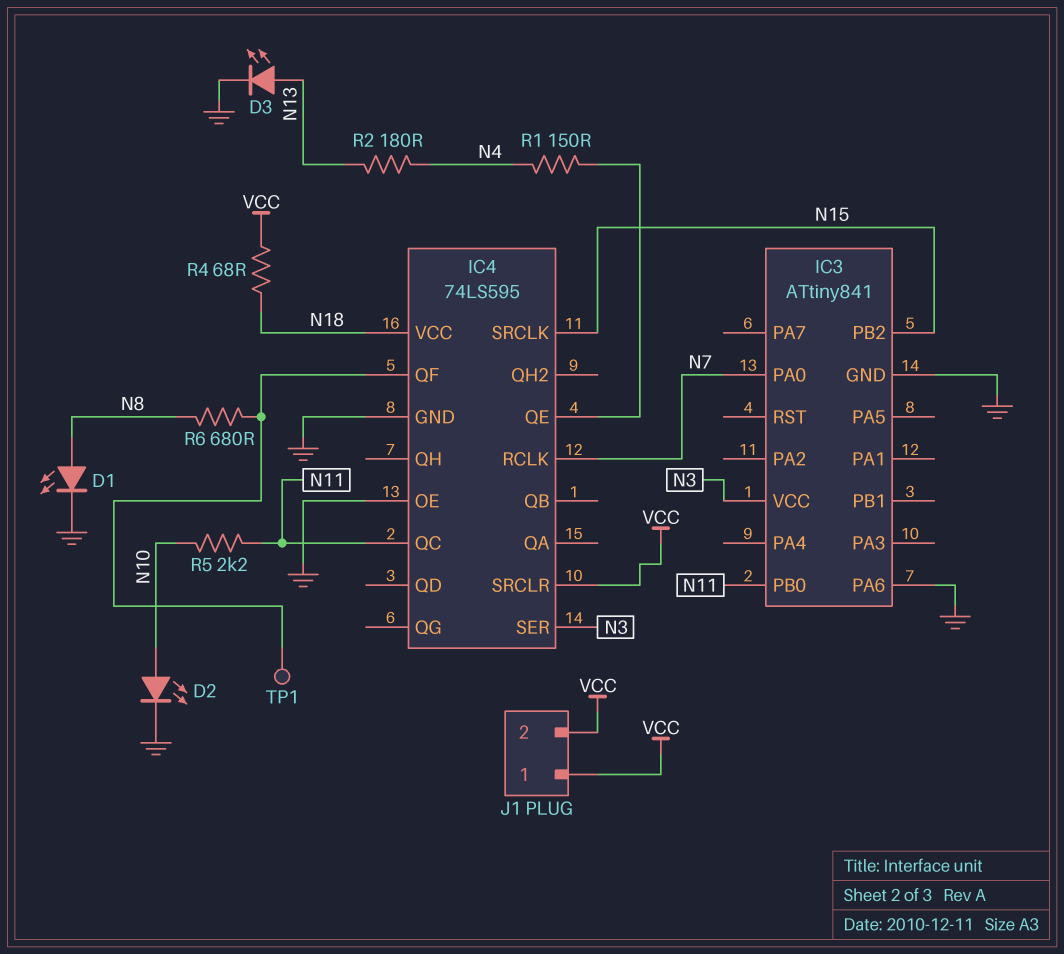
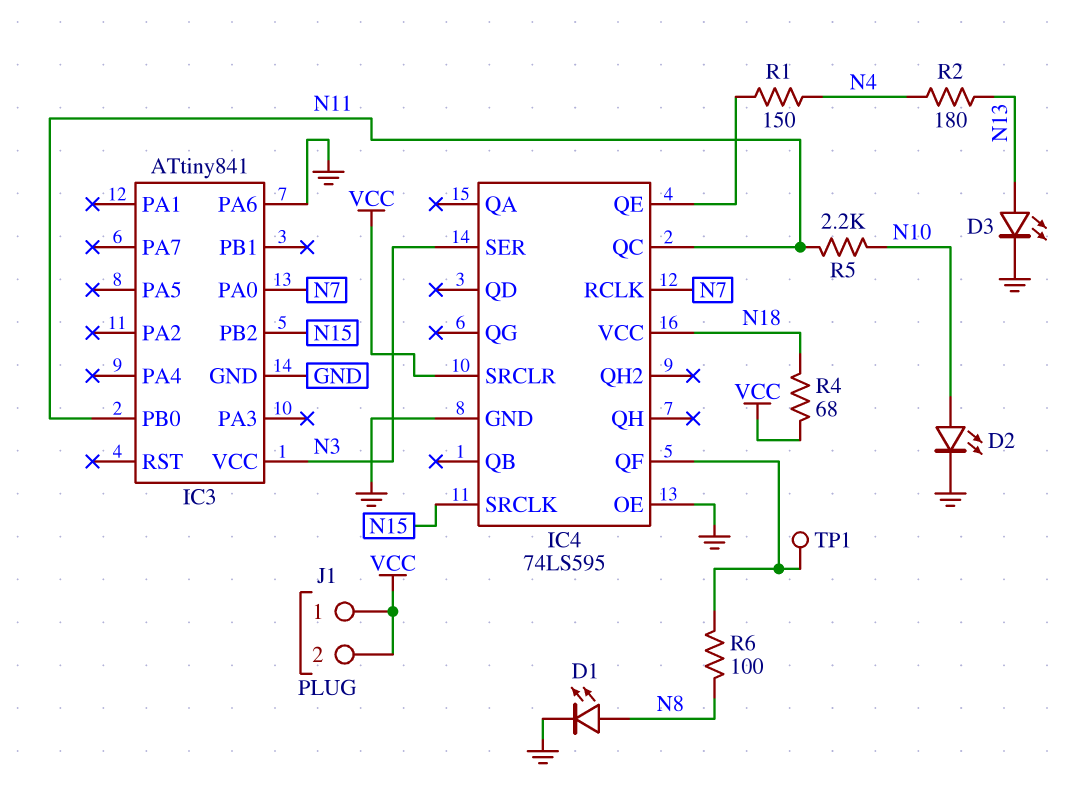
R6: 680 (IC4/QF, N8) -> 100 (IC4/QF, N8)

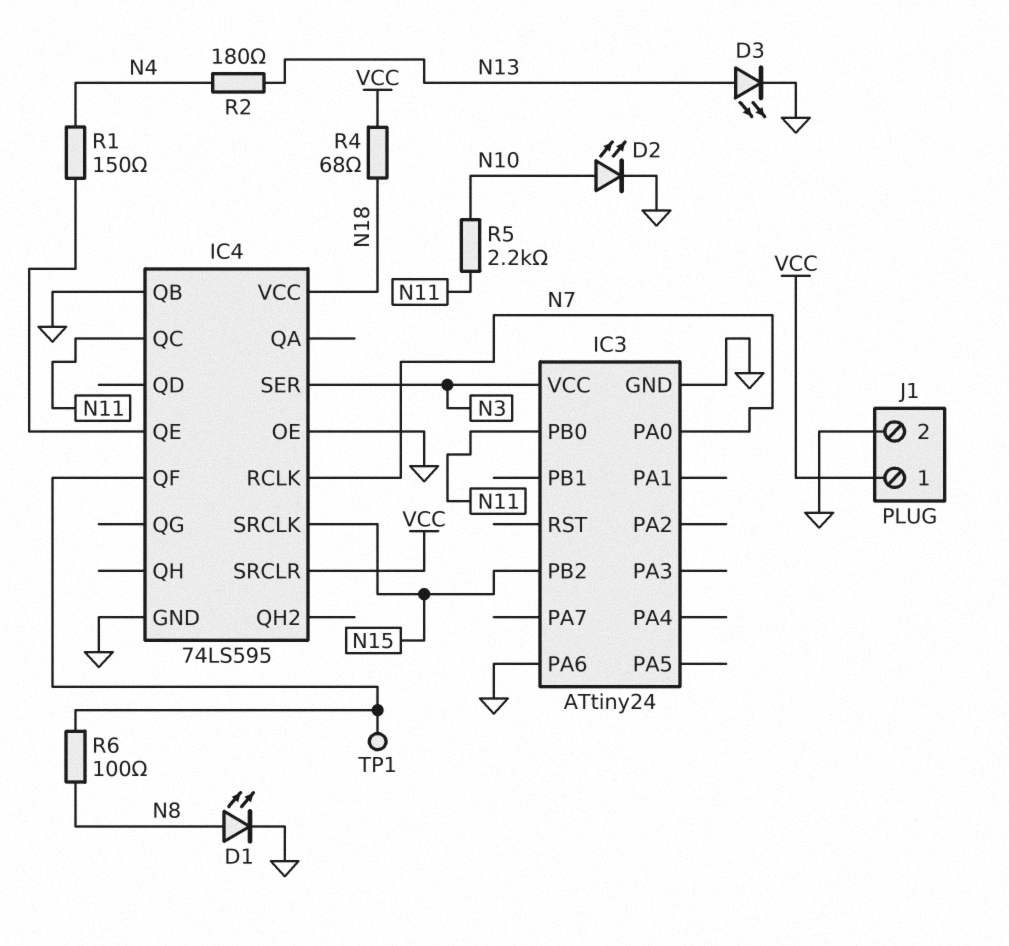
IC3: ATtiny841 -> ATtiny24
IC4 pin QB: none -> GND
J1 pin 2: VCC -> GND

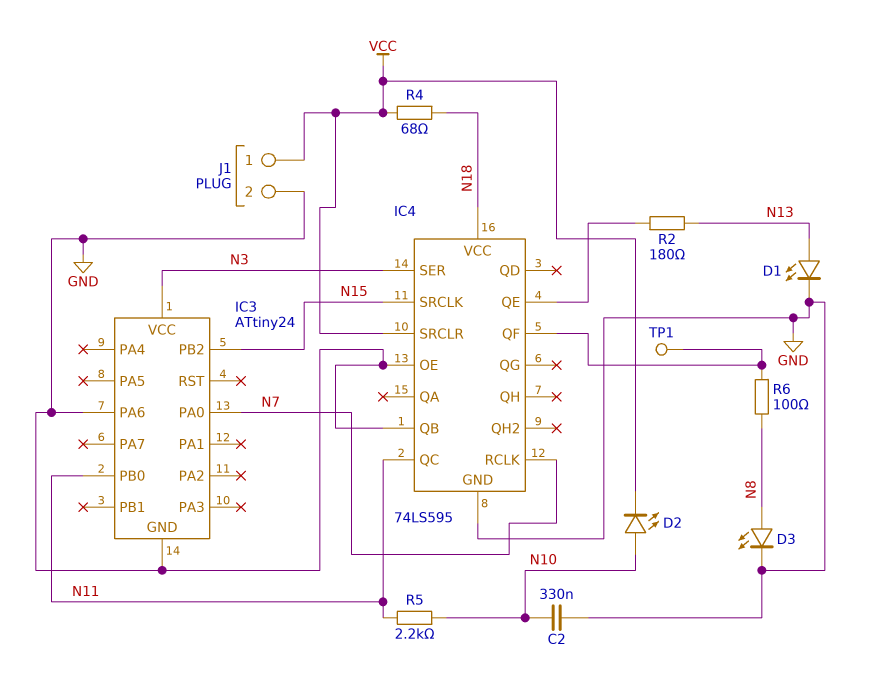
C2: none -> 330nF (GND, N10)
D1: LED (A N8, K GND) -> LED (A N13, K GND)
D2: LED (A N10, K GND) -> LED (A N10, K VCC)
D3: LED (A N13, K GND) -> LED (A N8, K GND)
R1: 150 (IC4/QE, N4) -> none
R2: 180 (N4, N13) -> 180 (IC4/QE, N13)

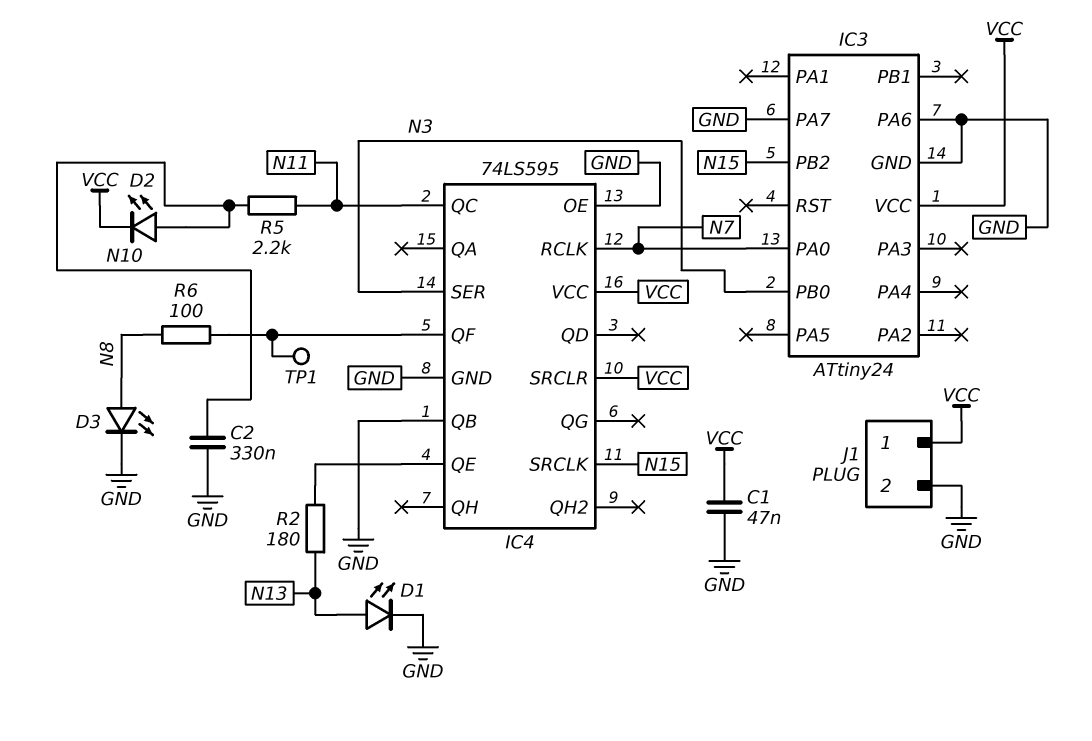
C1: none -> 47nF (GND, VCC)
IC3 pin PA7: none -> GND
IC3 pin PB0: N11 -> N3
IC3 pin VCC: N3 -> VCC
IC4 pin VCC: N18 -> VCC
R4: 68 (N18, VCC) -> none

